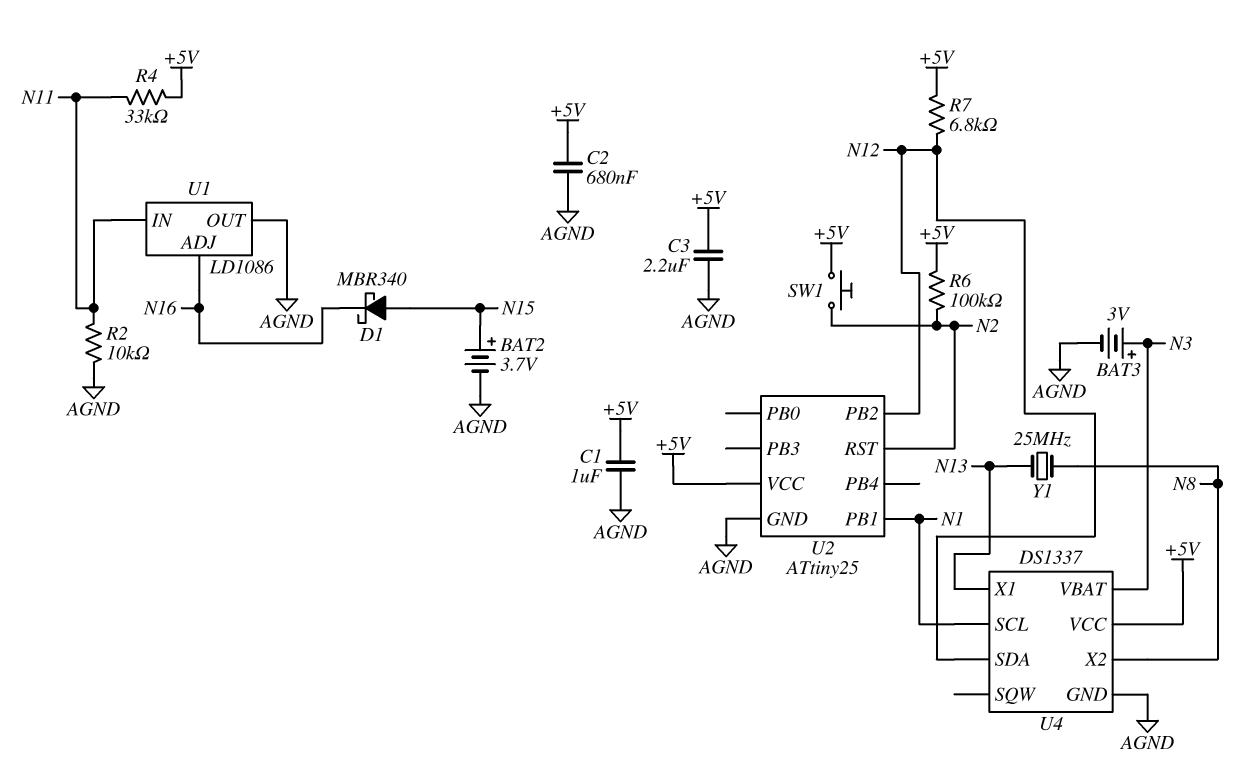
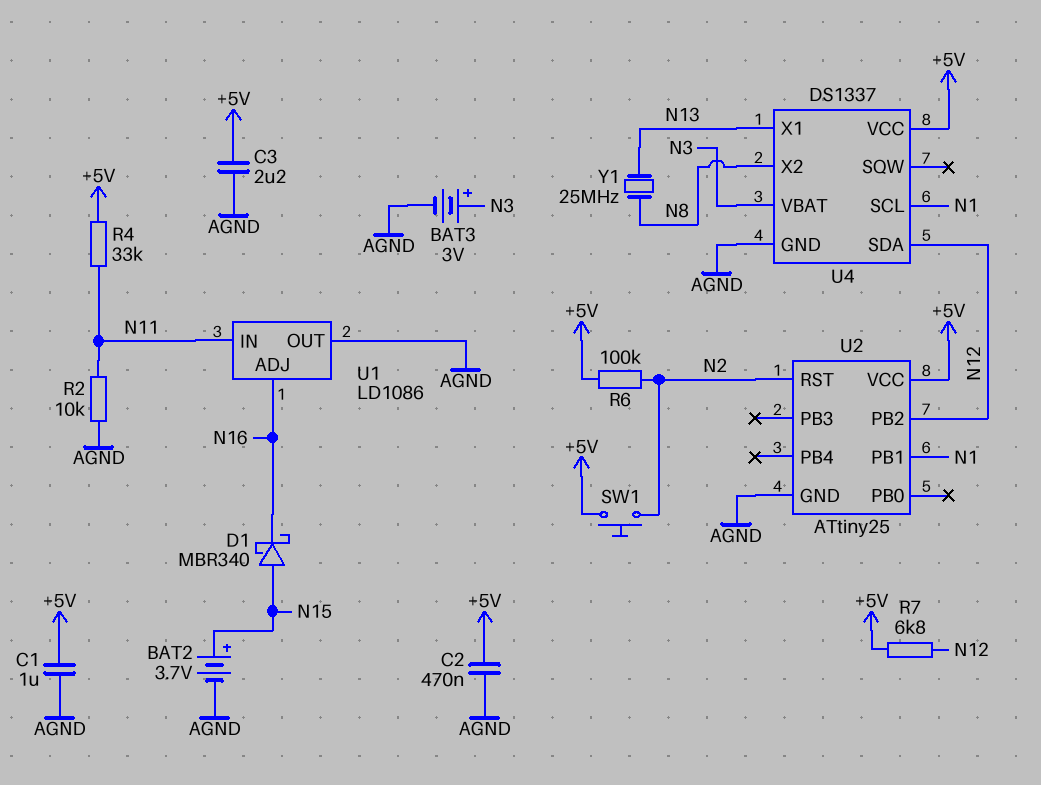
C2: 680nF (+5V, AGND) -> 470nF (+5V, AGND)

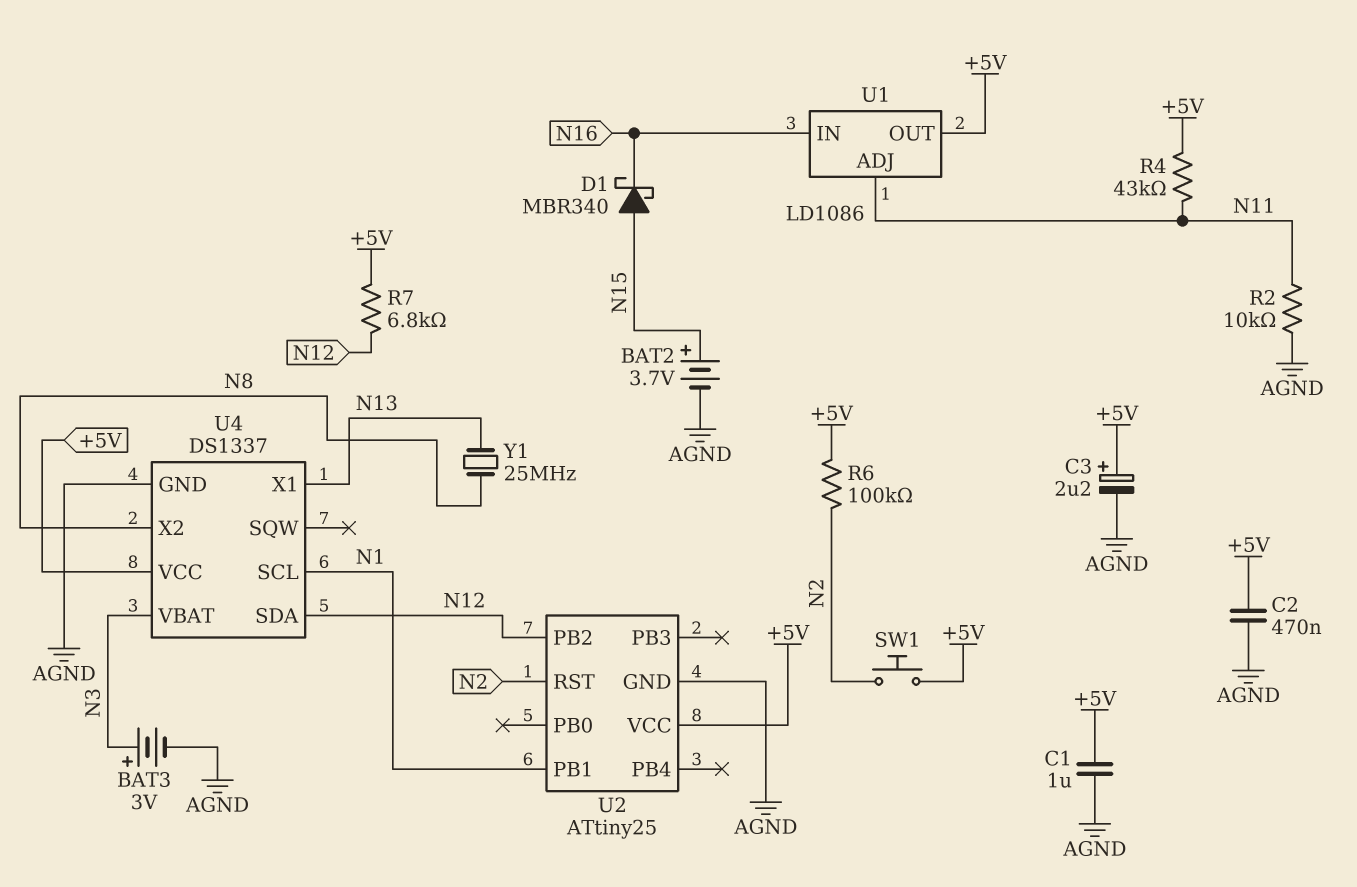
C3: 2.2uF (+5V, AGND) -> 2.2uF (plus +5V, minus AGND)
R4: 33k (+5V, N11) -> 43k (+5V, N11)
U1 pin ADJ: N16 -> N11
U1 pin IN: N11 -> N16
U1 pin OUT: AGND -> +5V

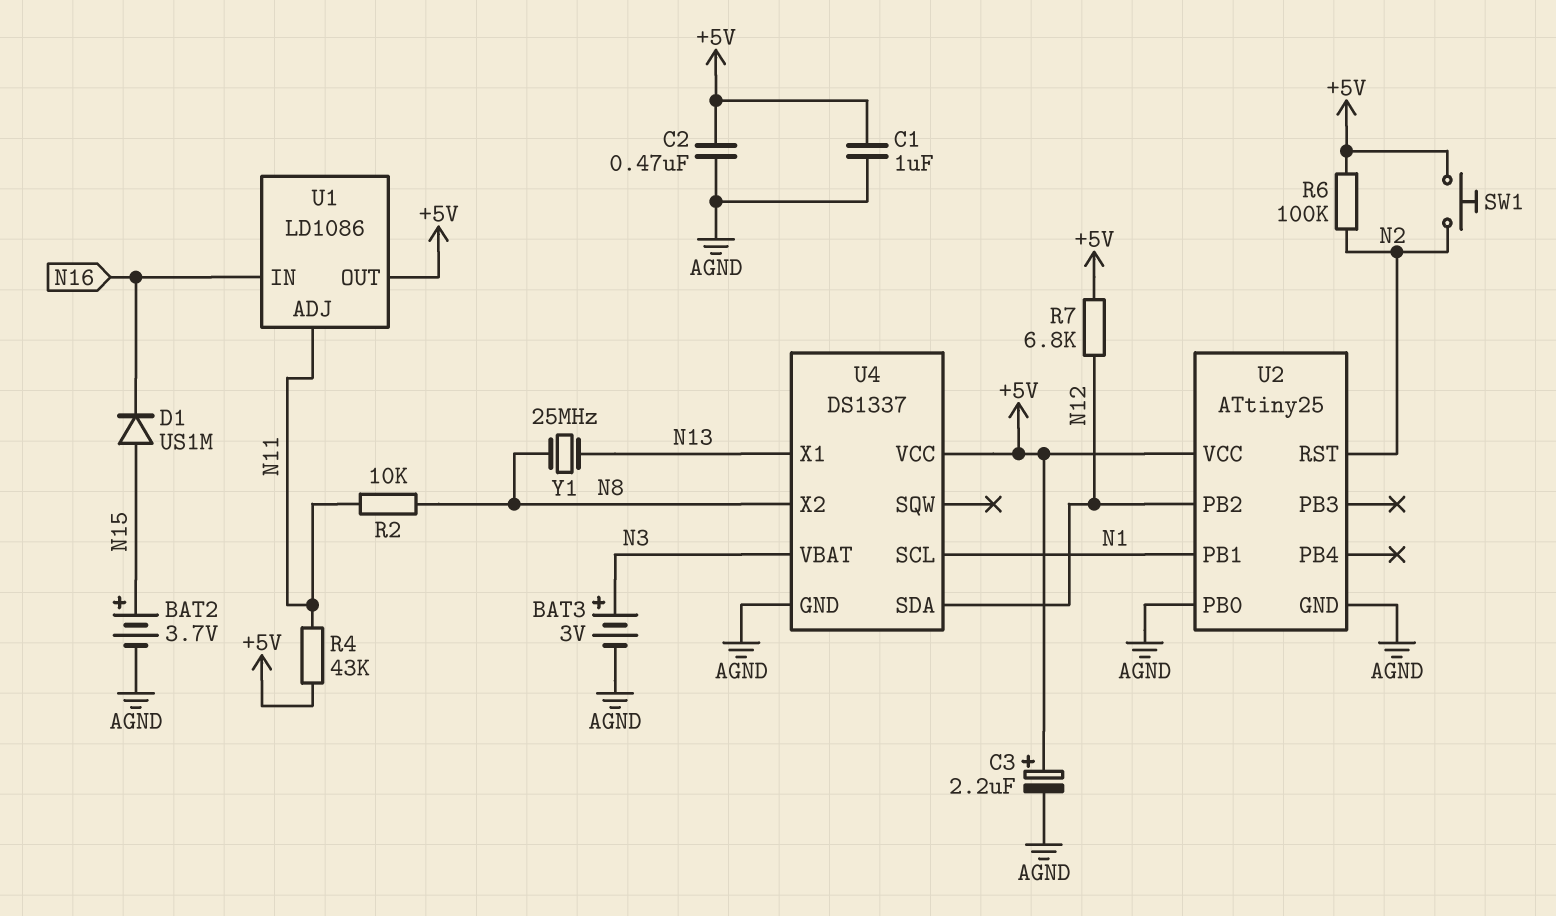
D1: schottky MBR340 (A N15, K N16) -> diode US1M (A N15, K N16)
R2: 10k (AGND, N11) -> 10k (N8, N11)
U2 pin PB0: none -> AGND

